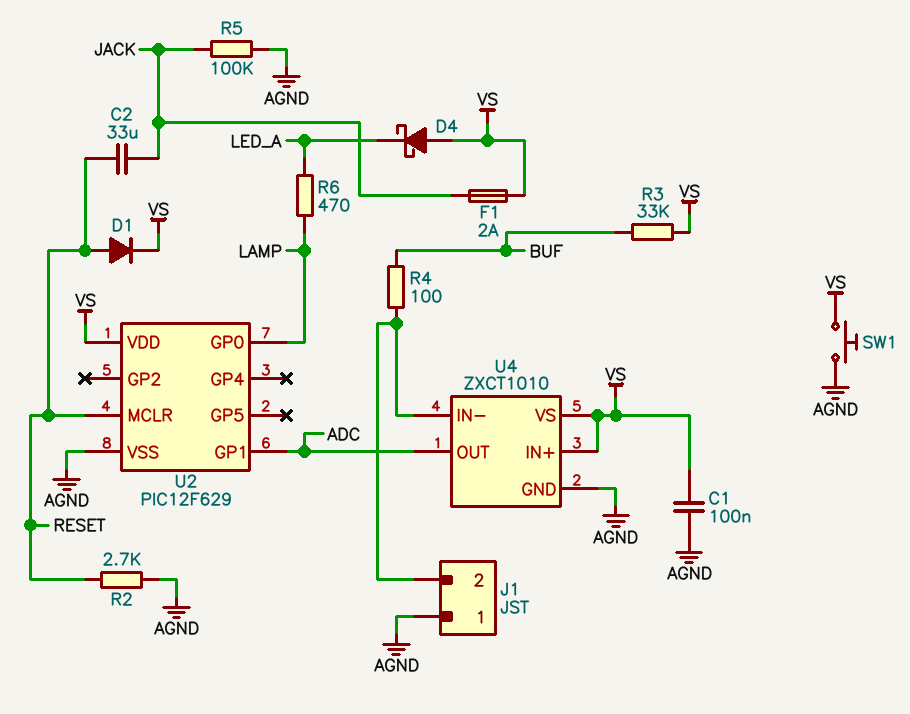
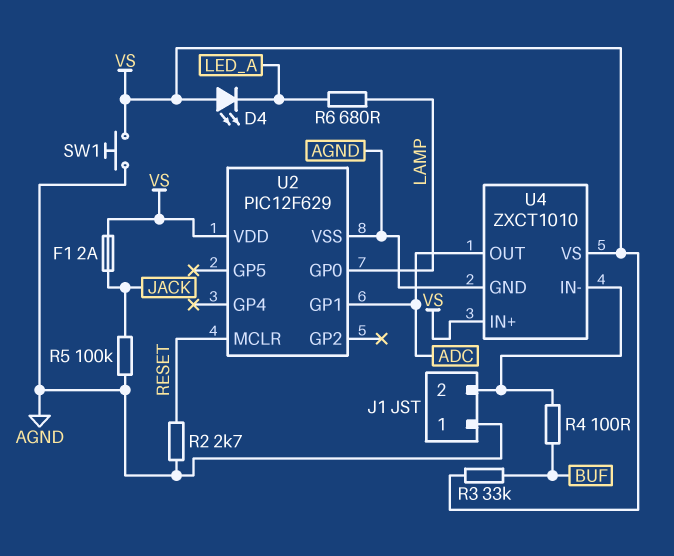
C1: 100nF (AGND, VS) -> none
C2: 33uF (JACK, RESET) -> none
D1: diode (A RESET, K VS) -> none
D4: schottky (A VS, K LED_A) -> LED (A VS, K LED_A)
R6: 470 (LAMP, LED_A) -> 680 (LAMP, LED_A)

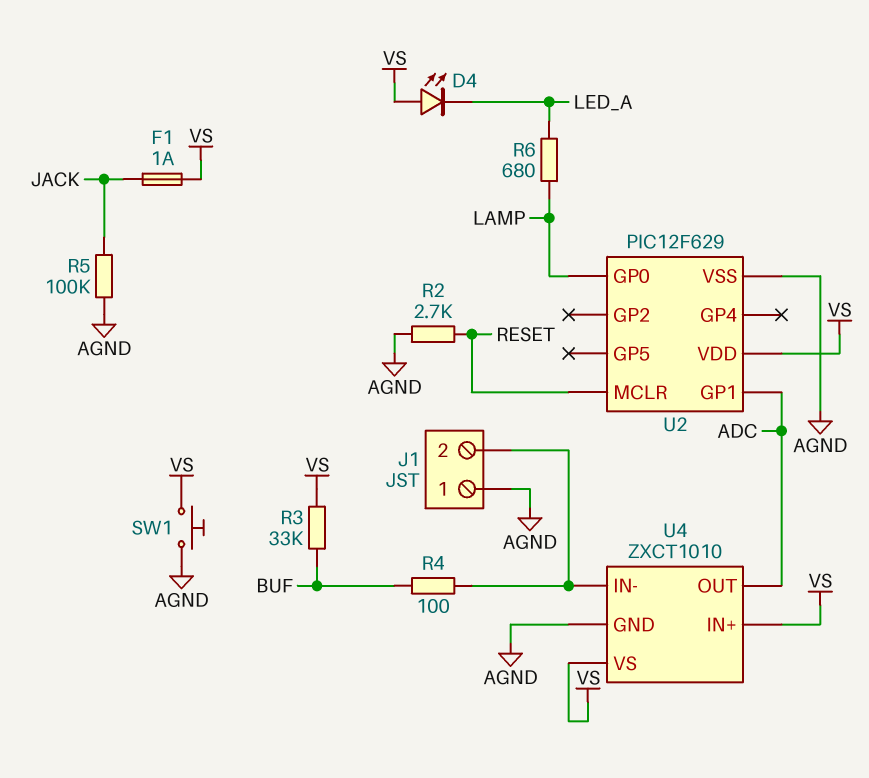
F1: 2A (JACK, VS) -> 1A (JACK, VS)

